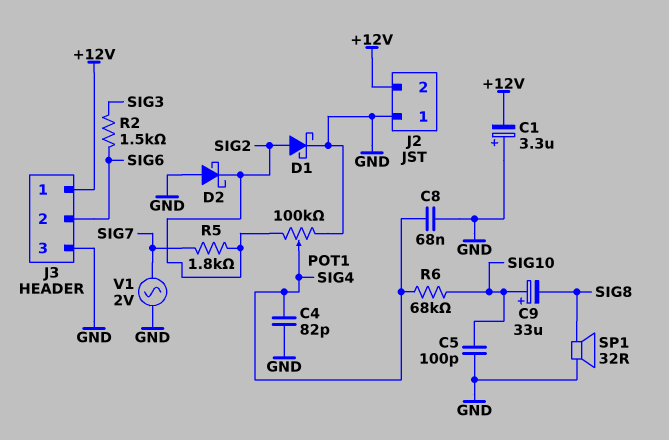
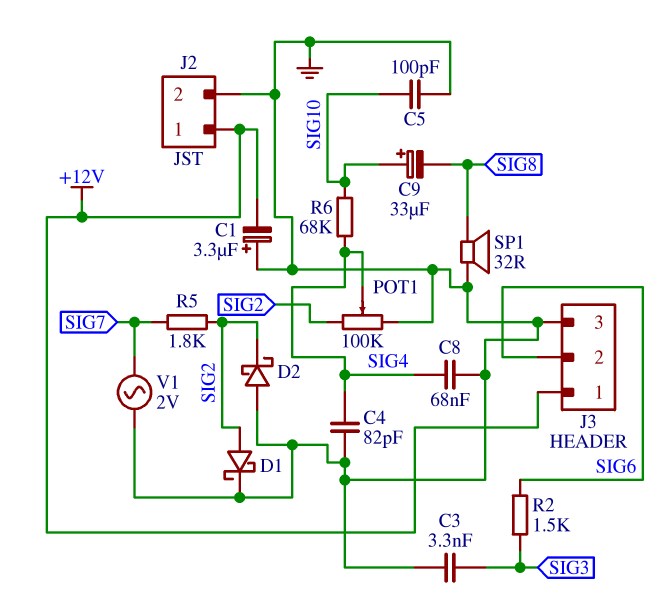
C3: none -> 3.3nF (GND, SIG3)
J2 pin 1: GND -> +12V
J2 pin 2: +12V -> GND

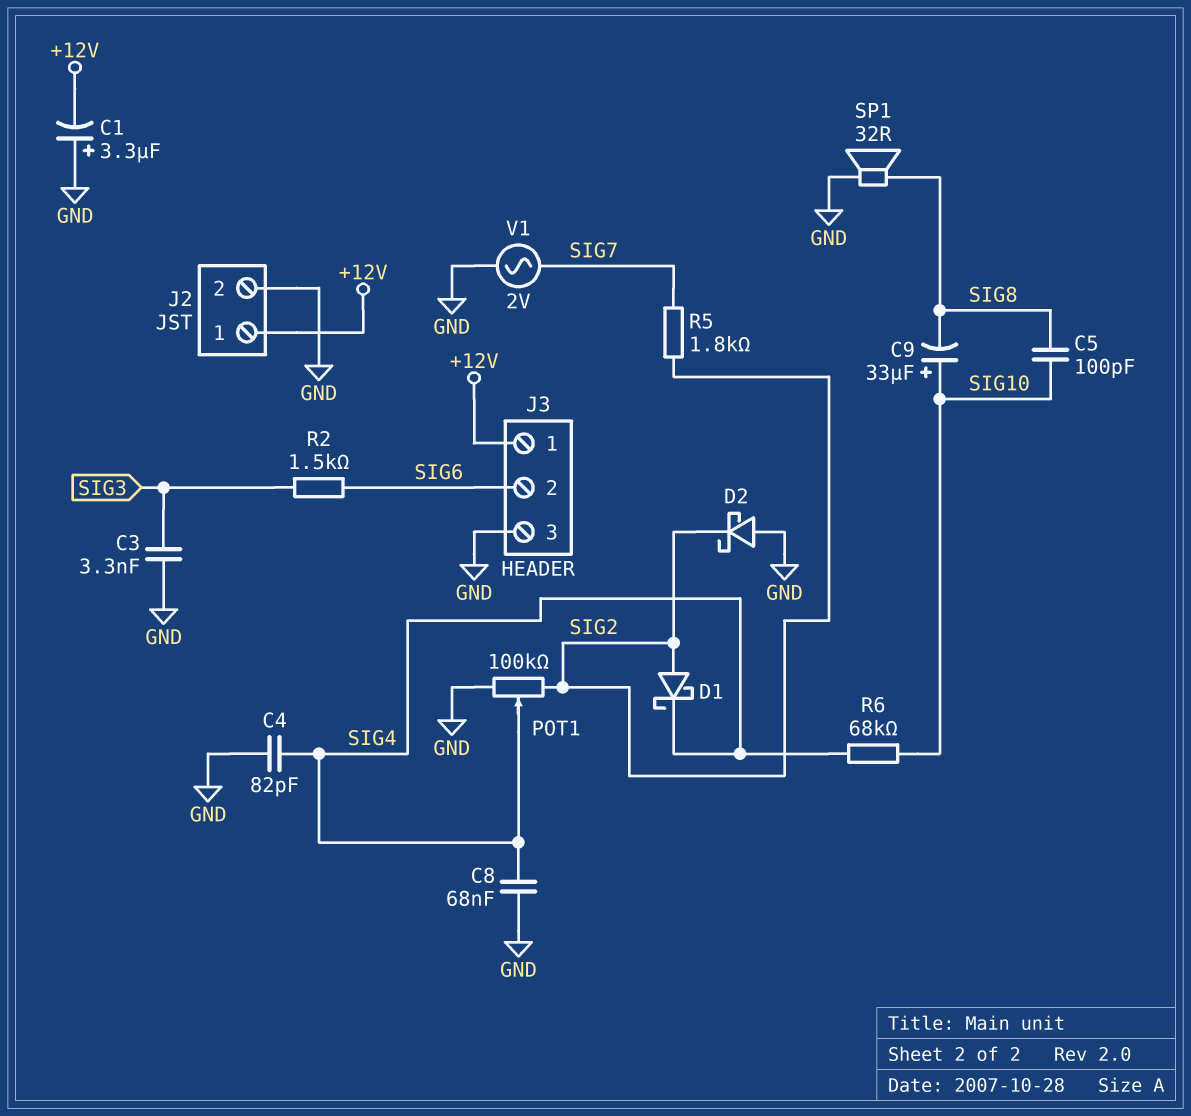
C5: 100pF (GND, SIG10) -> 100pF (SIG8, SIG10)
D1: schottky (A SIG2, K GND) -> schottky (A SIG2, K SIG4)

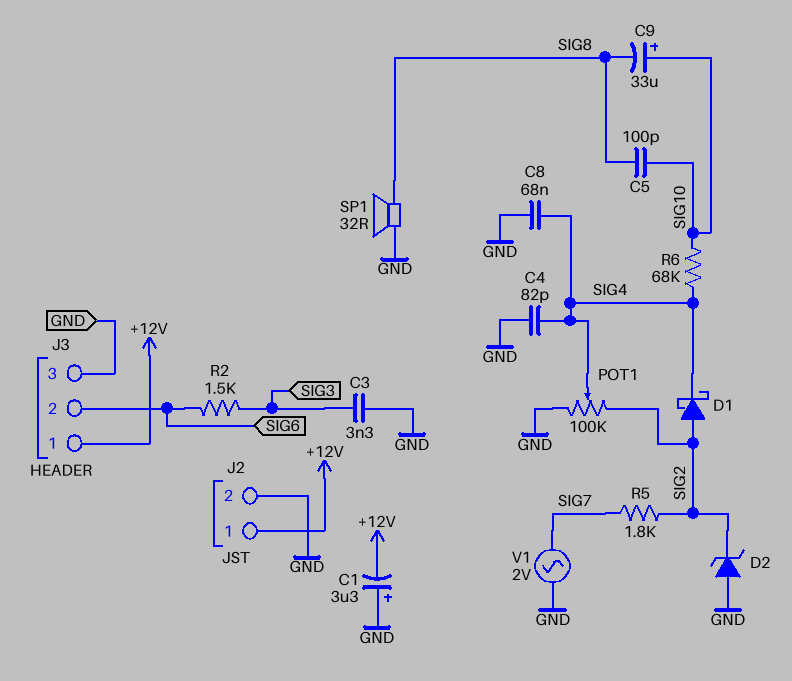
D2: schottky (A GND, K SIG2) -> zener (A GND, K SIG2)

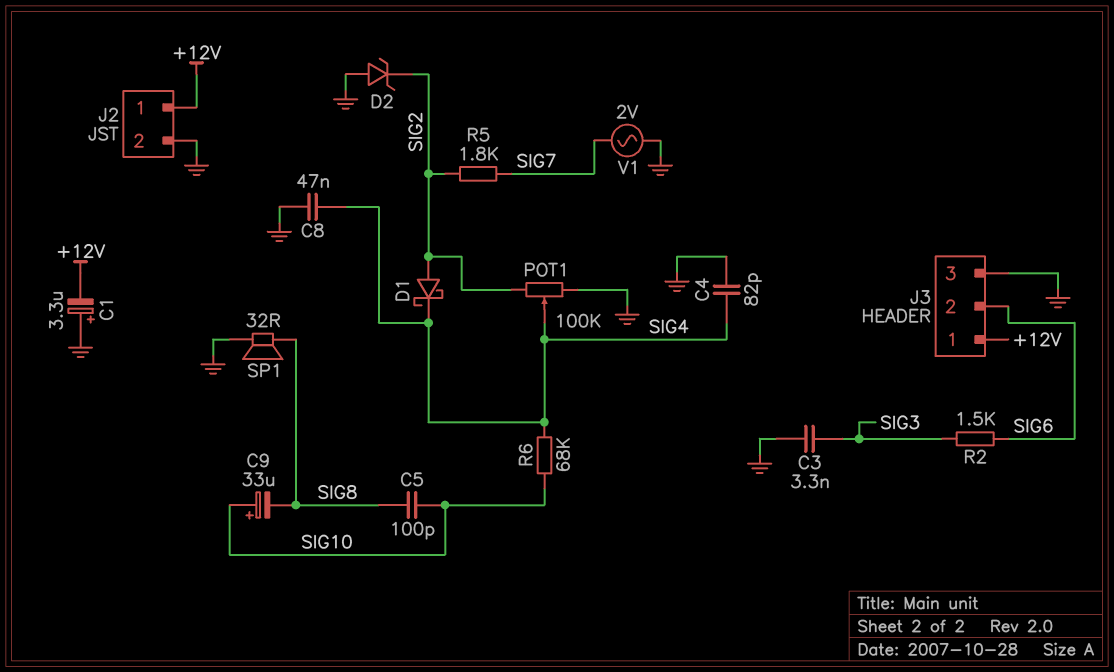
C8: 68nF (GND, SIG4) -> 47nF (GND, SIG4)

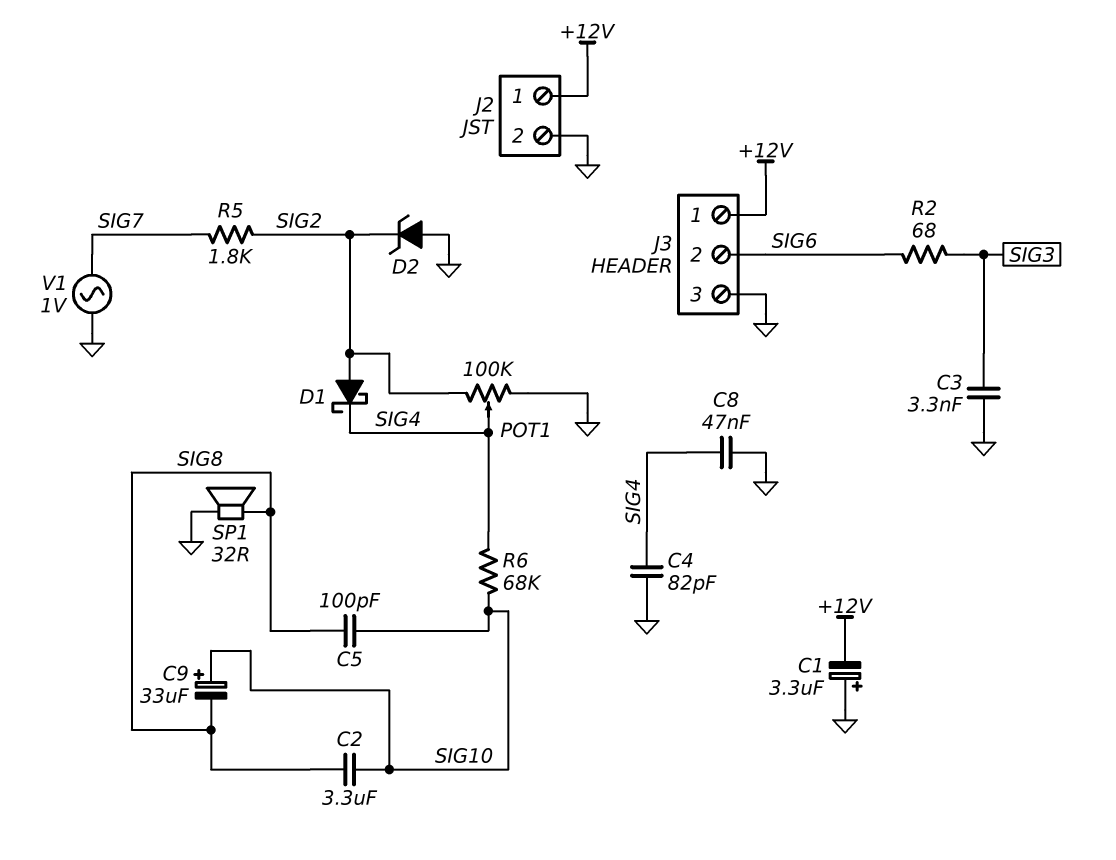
C2: none -> 3.3uF (SIG8, SIG10)
R2: 1.5k (SIG3, SIG6) -> 68 (SIG3, SIG6)
V1: AC 2V (GND, SIG7) -> AC 1V (GND, SIG7)

